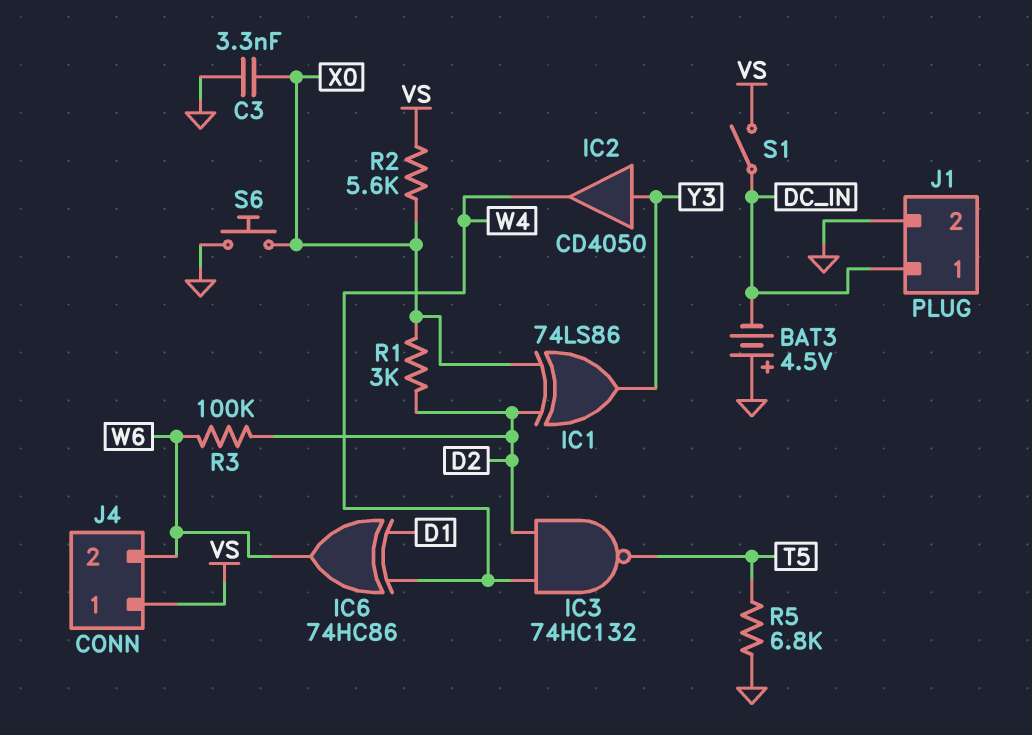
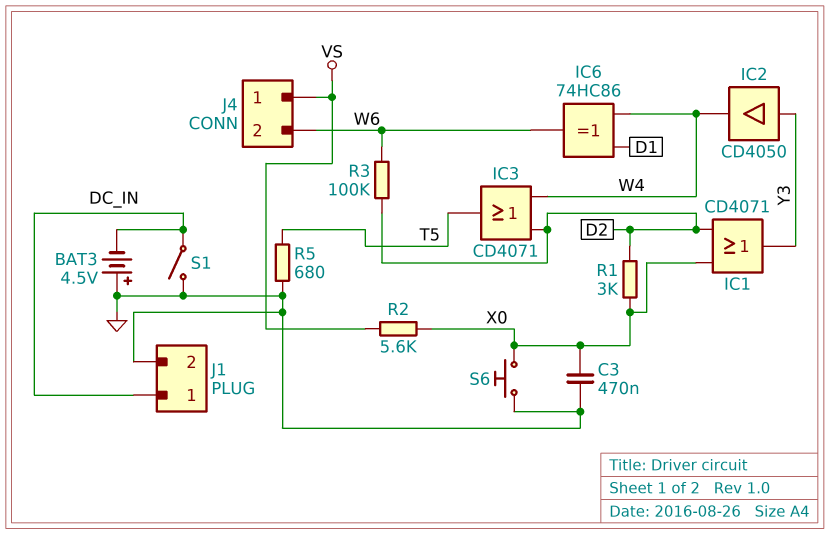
C3: 3.3nF (GND, X0) -> 470nF (GND, X0)
IC1: XOR 74LS86 (in D2, in X0, out Y3) -> OR CD4071 (in D2, in X0, out Y3)
IC3: NAND 74HC132 (in D2, in W4, out T5) -> OR CD4071 (in D2, in W4, out T5)
R5: 6.8k (GND, T5) -> 680 (GND, T5)
S1: switch (DC_IN, VS) -> switch (DC_IN, GND)

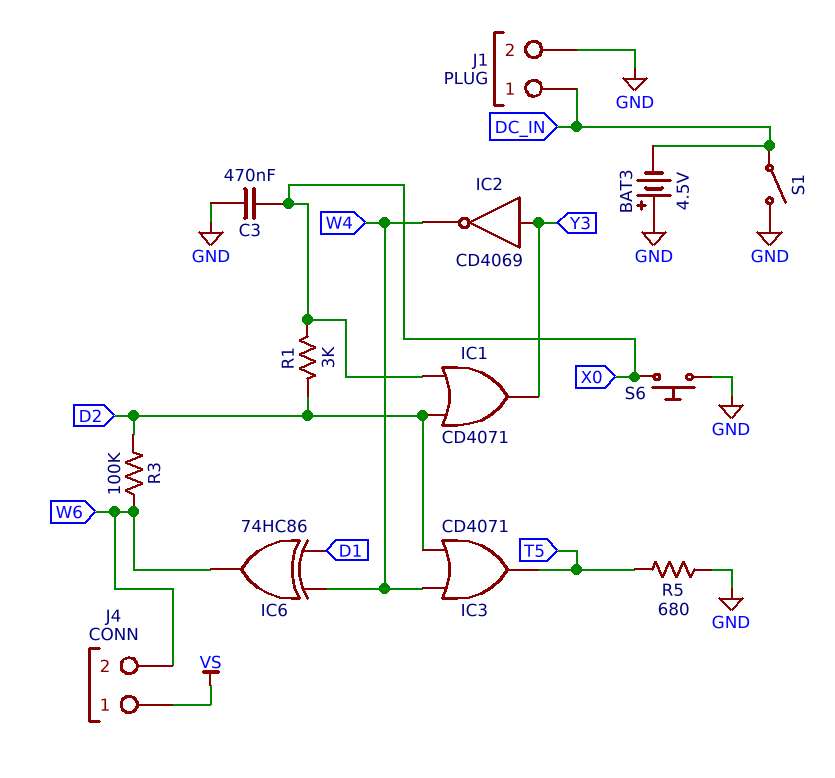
IC2: buffer CD4050 (in Y3, out W4) -> NOT CD4069 (in Y3, out W4)
R2: 5.6k (VS, X0) -> none

